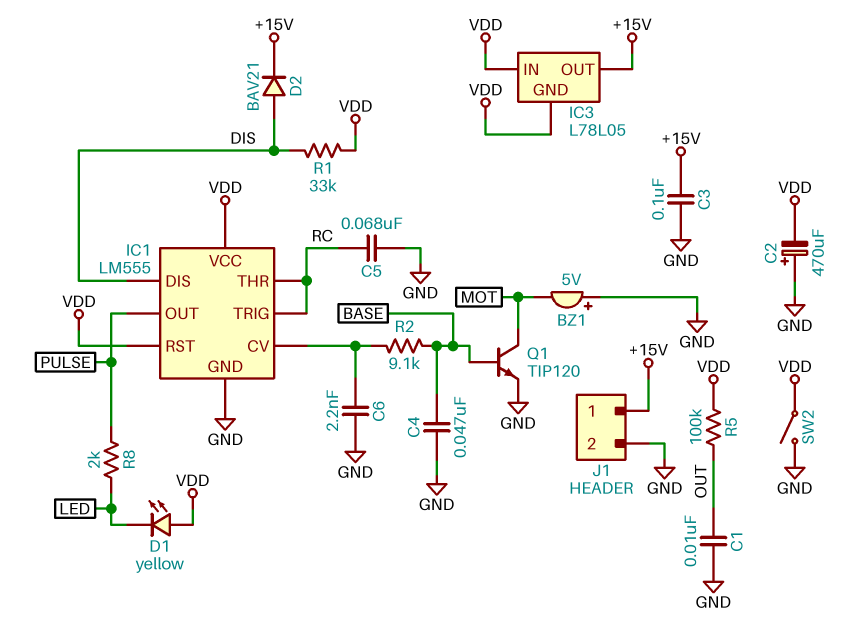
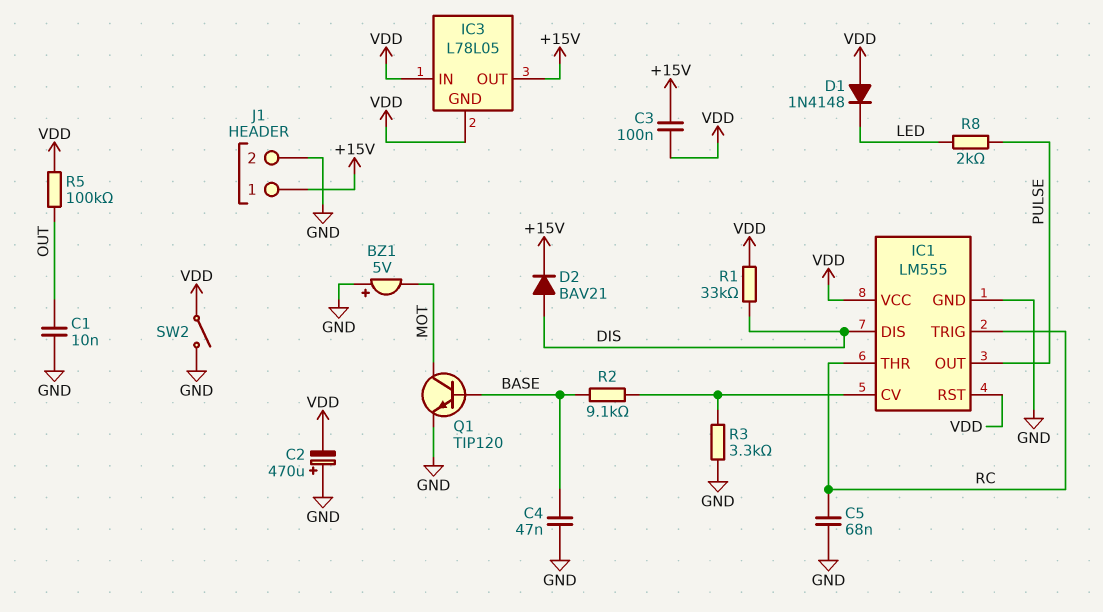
C3: 100nF (+15V, GND) -> 100nF (+15V, VDD)
C6: 2.2nF (GND, IC1/CV) -> none
D1: LED yellow (A VDD, K LED) -> diode 1N4148 (A VDD, K LED)
R3: none -> 3.3k (GND, IC1/CV)

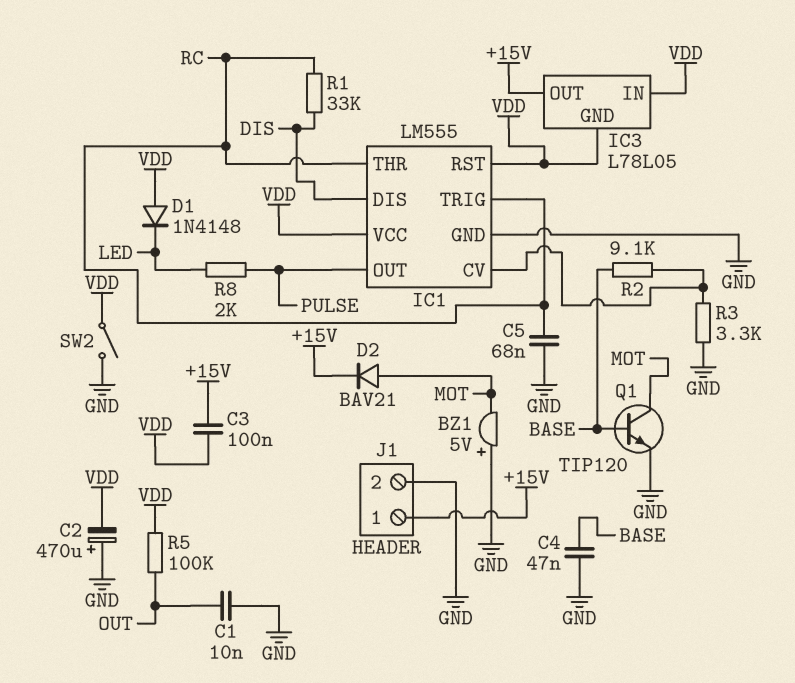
D2: diode BAV21 (A DIS, K +15V) -> diode BAV21 (A MOT, K +15V)
R1: 33k (DIS, VDD) -> 33k (DIS, RC)

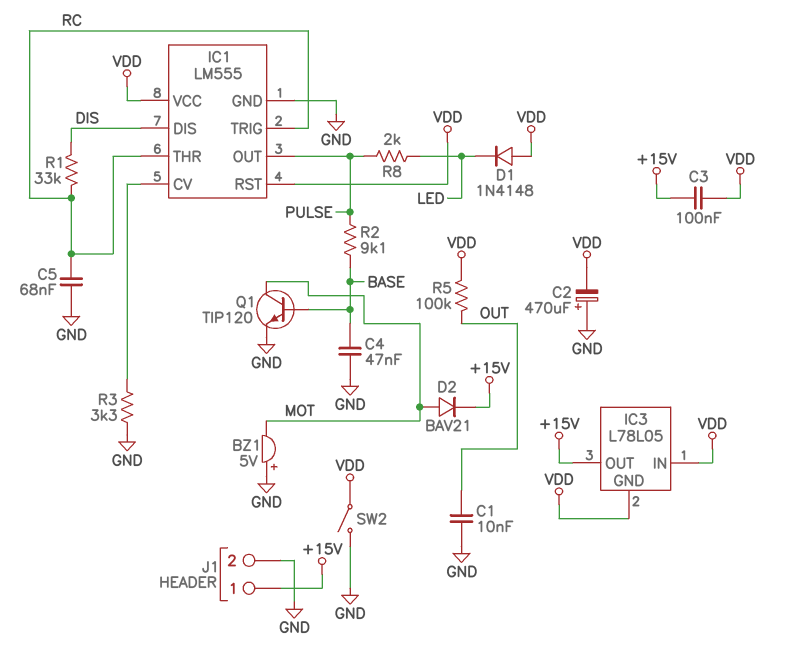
R2: 9.1k (BASE, IC1/CV) -> 9.1k (BASE, PULSE)

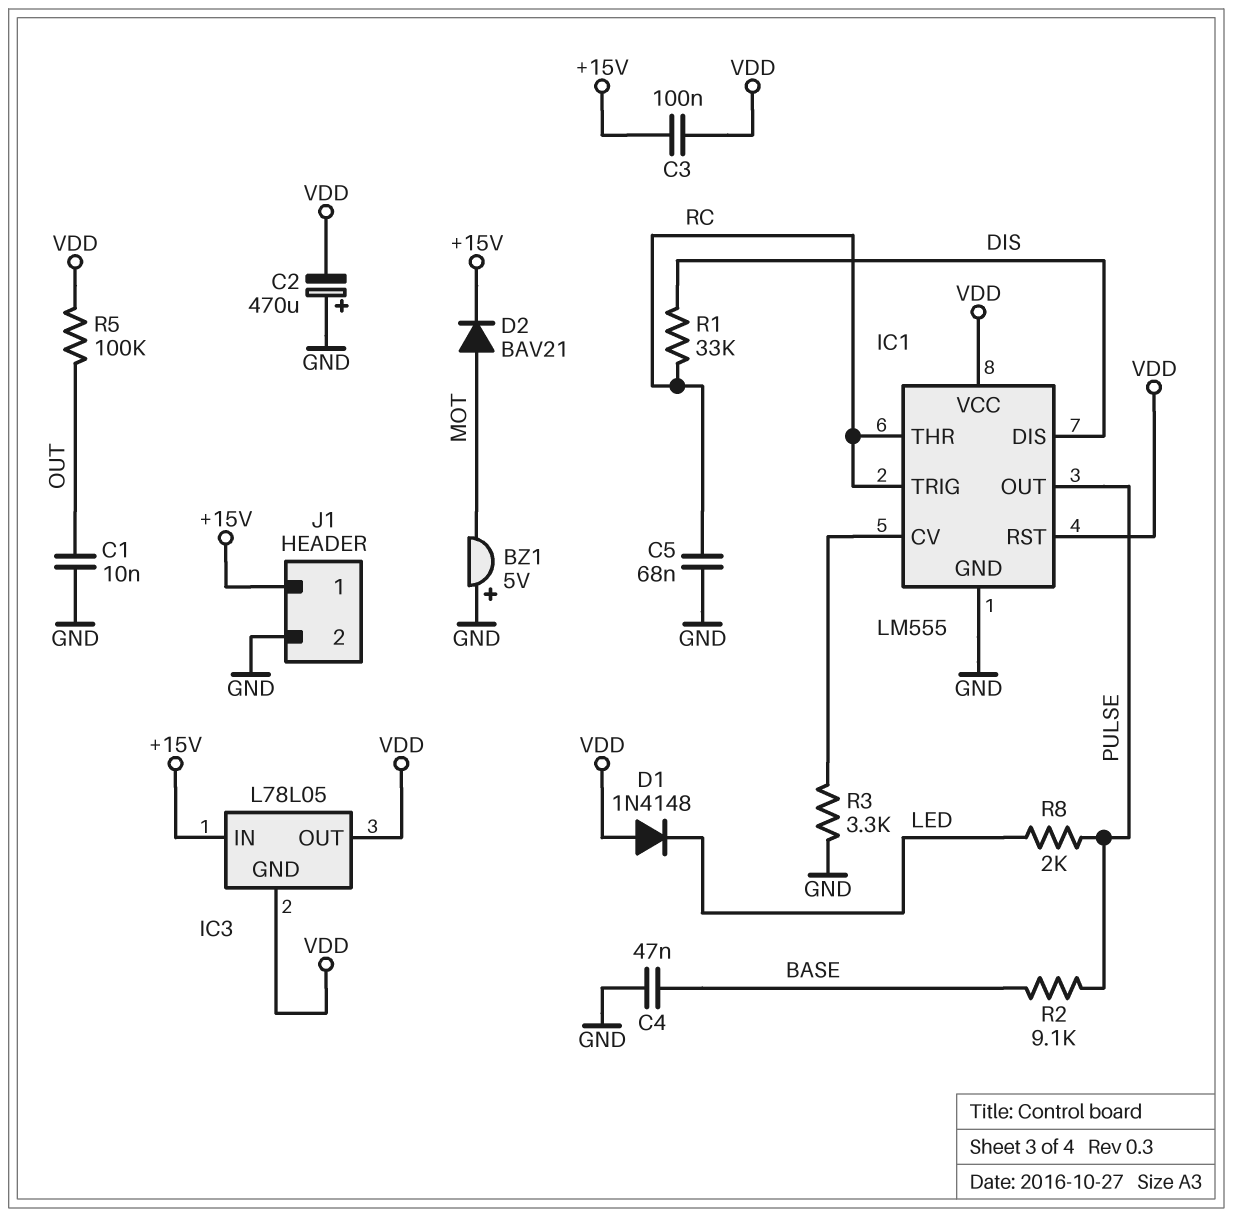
IC3 pin IN: VDD -> +15V
IC3 pin OUT: +15V -> VDD
Q1: NPN TIP120 (B BASE, C MOT, E GND) -> none
SW2: switch (GND, VDD) -> none

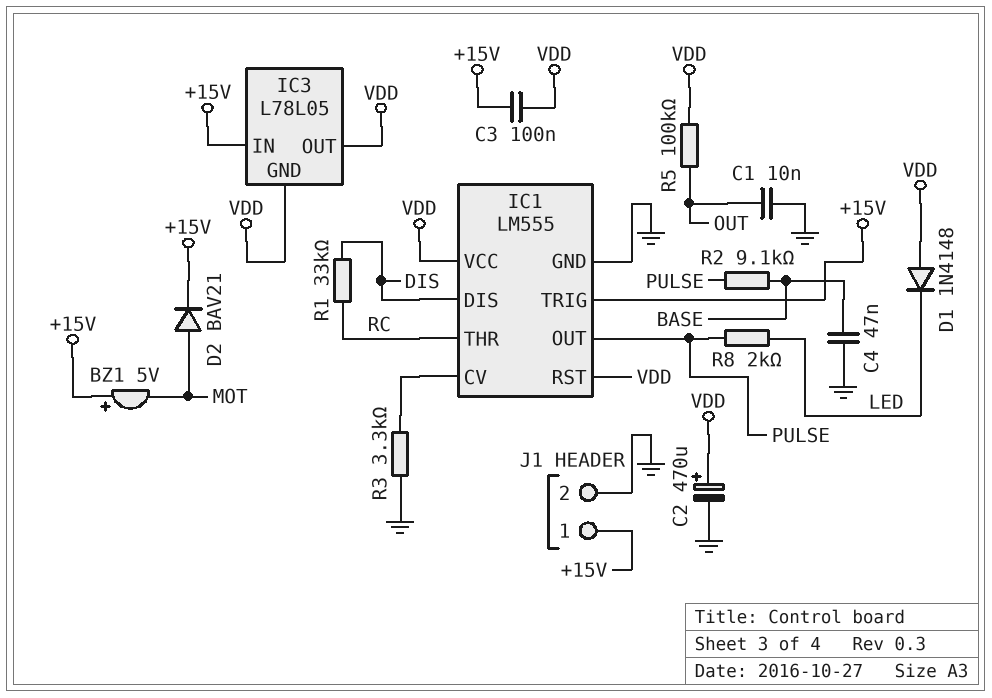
BZ1: buzzer 5V (plus GND, minus MOT) -> buzzer 5V (plus +15V, minus MOT)
C2: 470uF (plus GND, minus VDD) -> 470uF (plus VDD, minus GND)
C5: 68nF (GND, RC) -> none
IC1 pin TRIG: RC -> +15V

